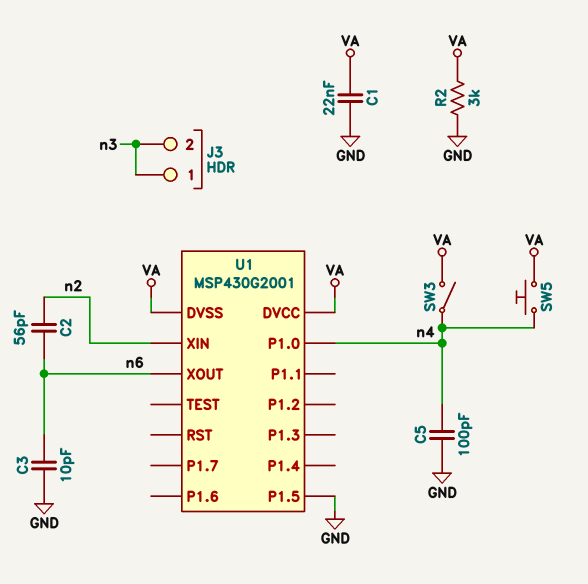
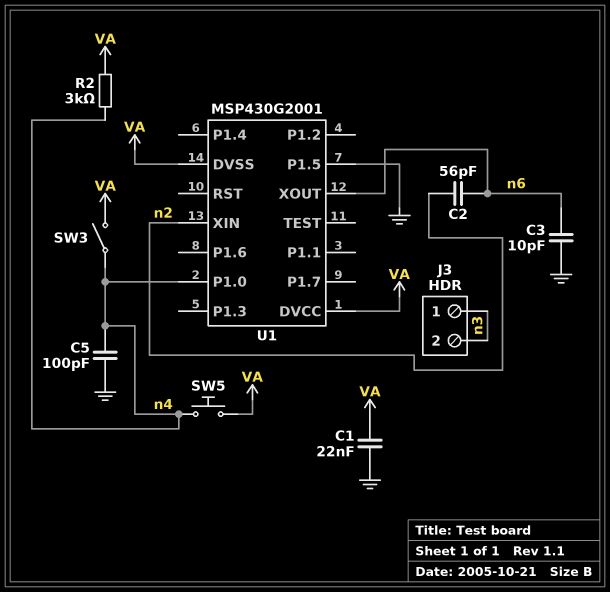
R2: 3k (GND, VA) -> 3k (VA, n4)

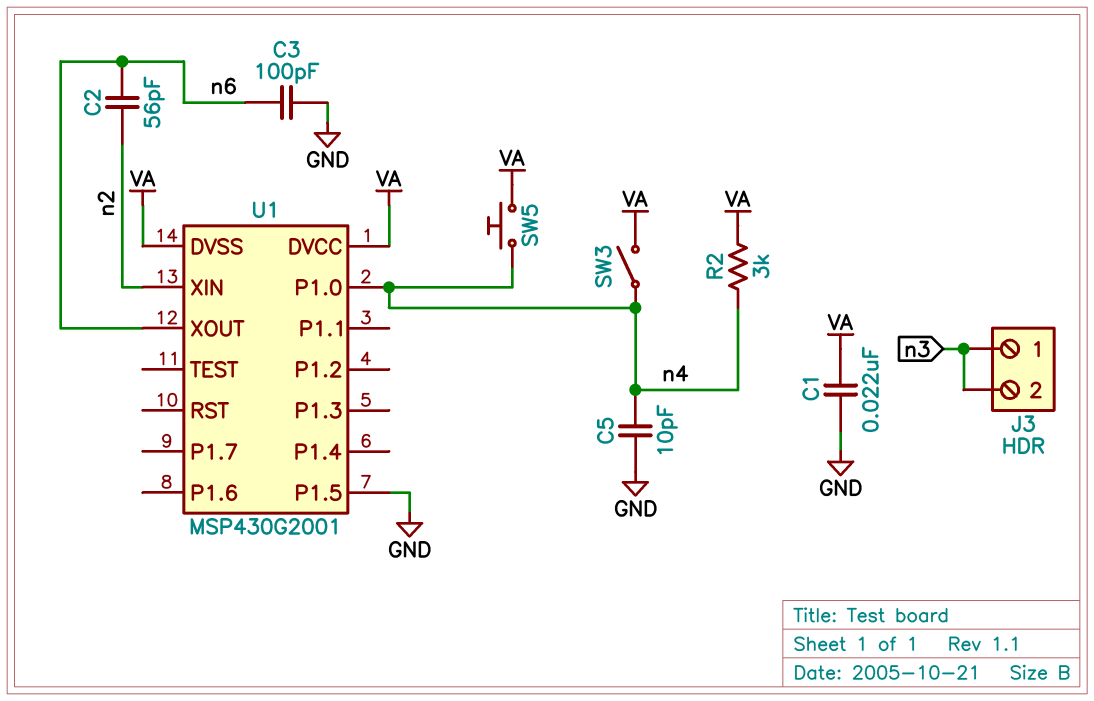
C3: 10pF (GND, n6) -> 100pF (GND, n6)
C5: 100pF (GND, n4) -> 10pF (GND, n4)

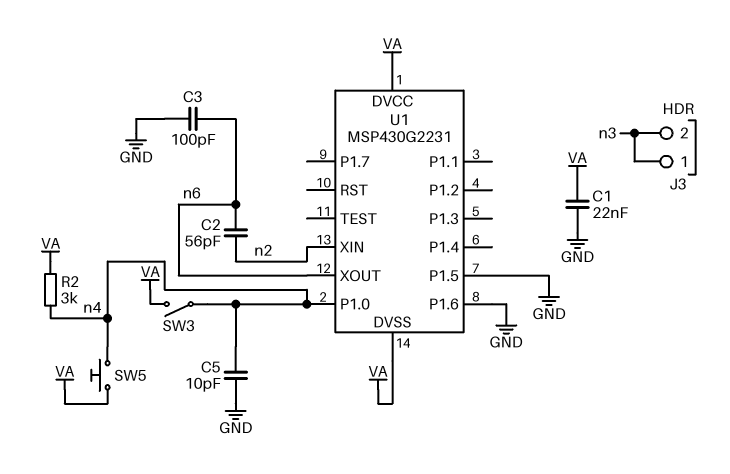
U1: MSP430G2001 -> MSP430G2231
U1 pin P1.6: none -> GND

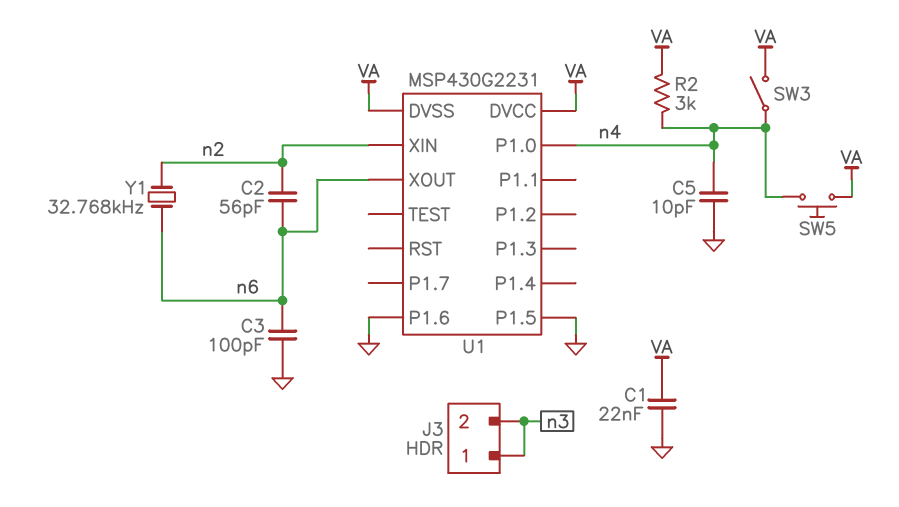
Y1: none -> 32.768kHz (n2, n6)

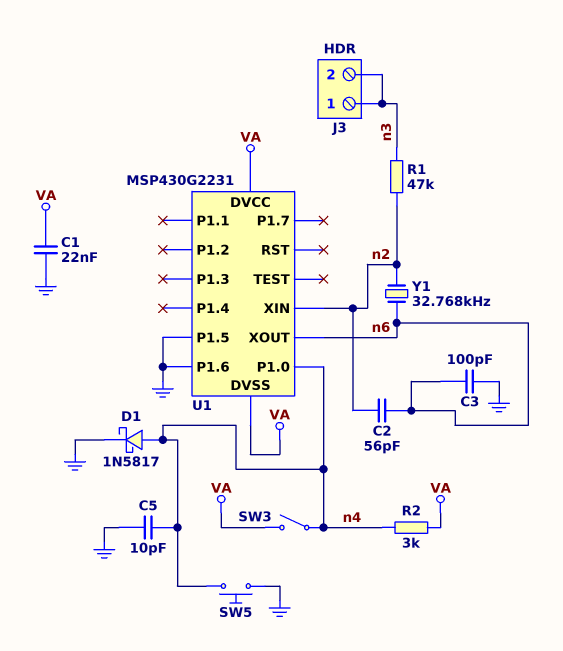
D1: none -> schottky 1N5817 (A n4, K GND)
R1: none -> 47k (n2, n3)
SW5: button (VA, n4) -> button (GND, n4)

